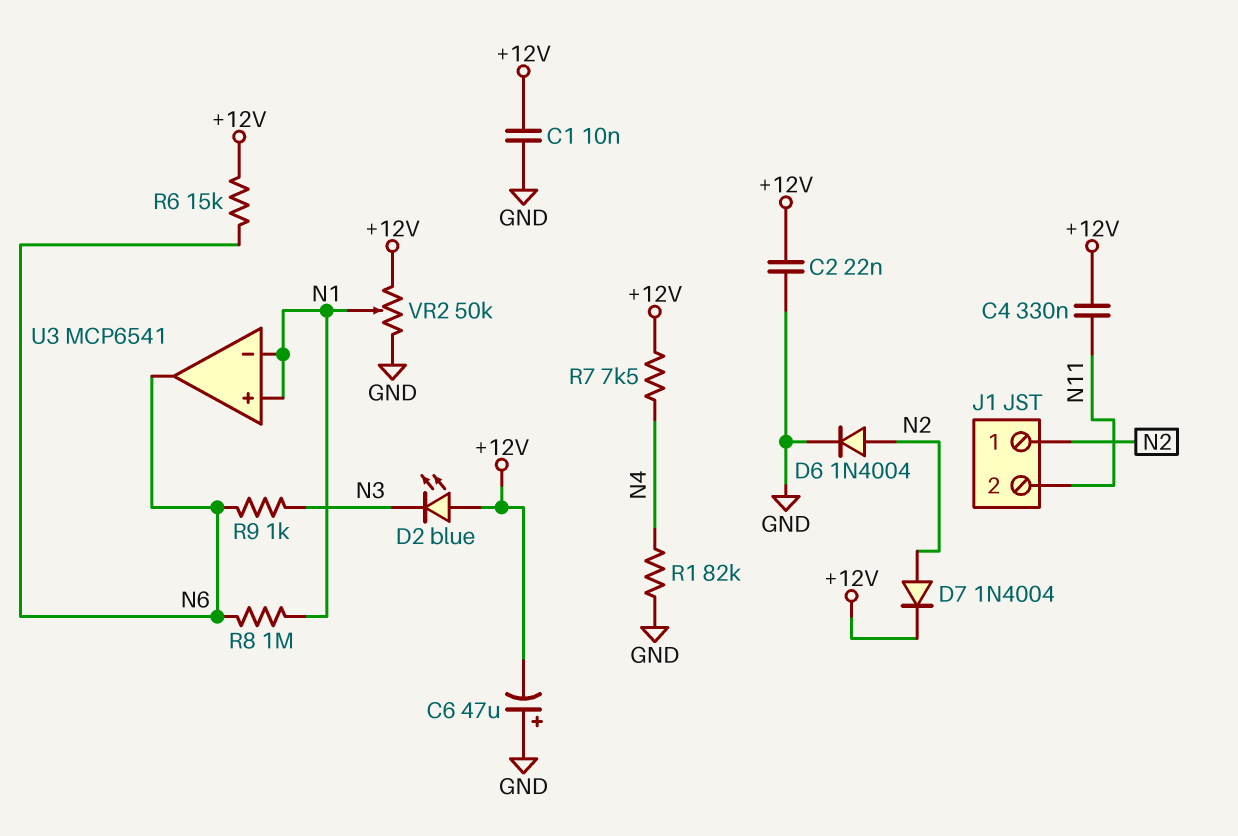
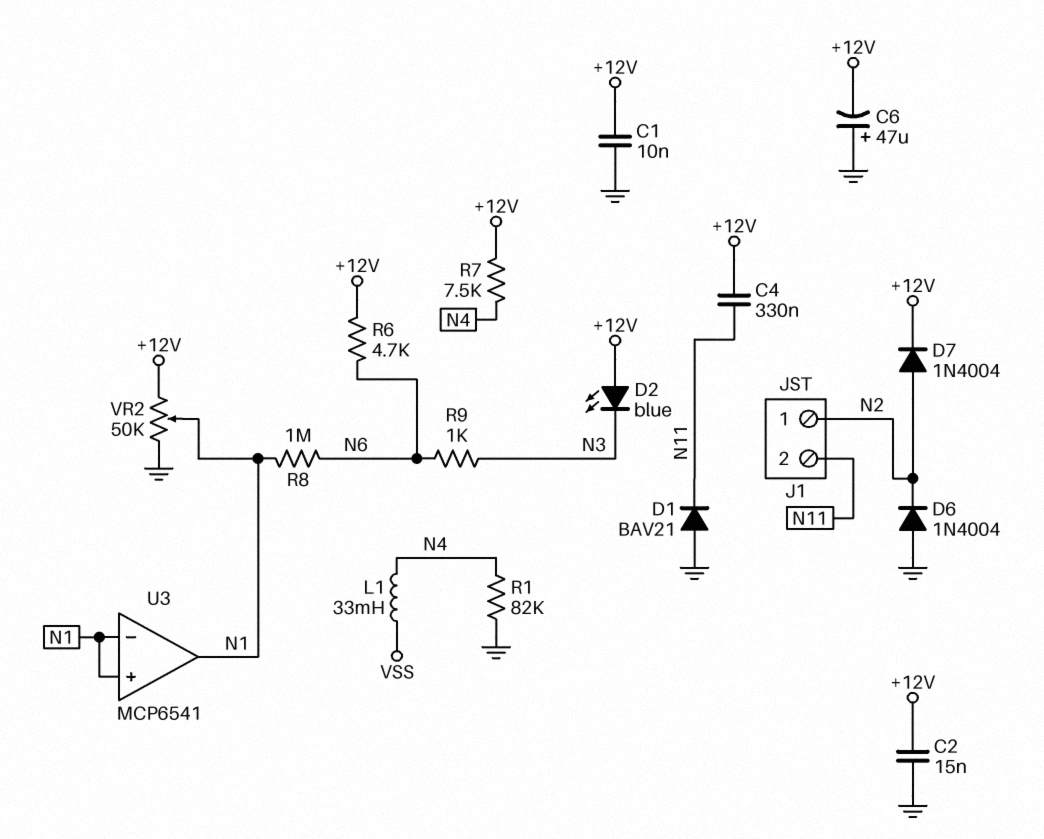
C2: 22nF (+12V, GND) -> 15nF (+12V, GND)
D1: none -> diode BAV21 (A GND, K N11)
D6: diode 1N4004 (A N2, K GND) -> diode 1N4004 (A GND, K N2)
L1: none -> 33mH (N4, VSS)
R6: 15k (+12V, N6) -> 4.7k (+12V, N6)
U3 pin out: N6 -> N1

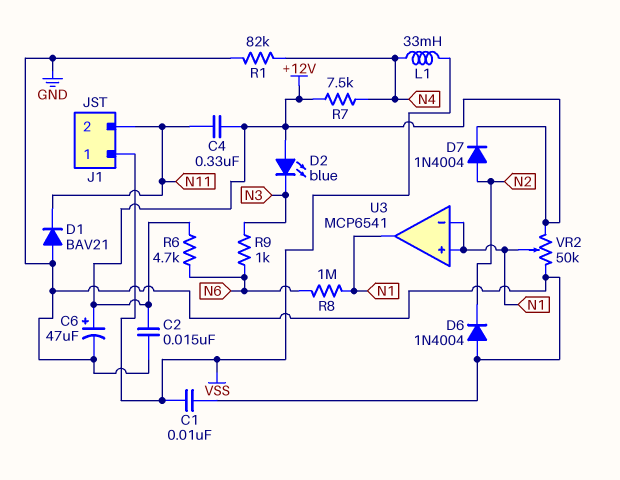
C1: 10nF (+12V, GND) -> 10nF (GND, VSS)
C6: 47uF (plus GND, minus +12V) -> 47uF (plus +12V, minus GND)
J1 pin 1: N2 -> VSS

